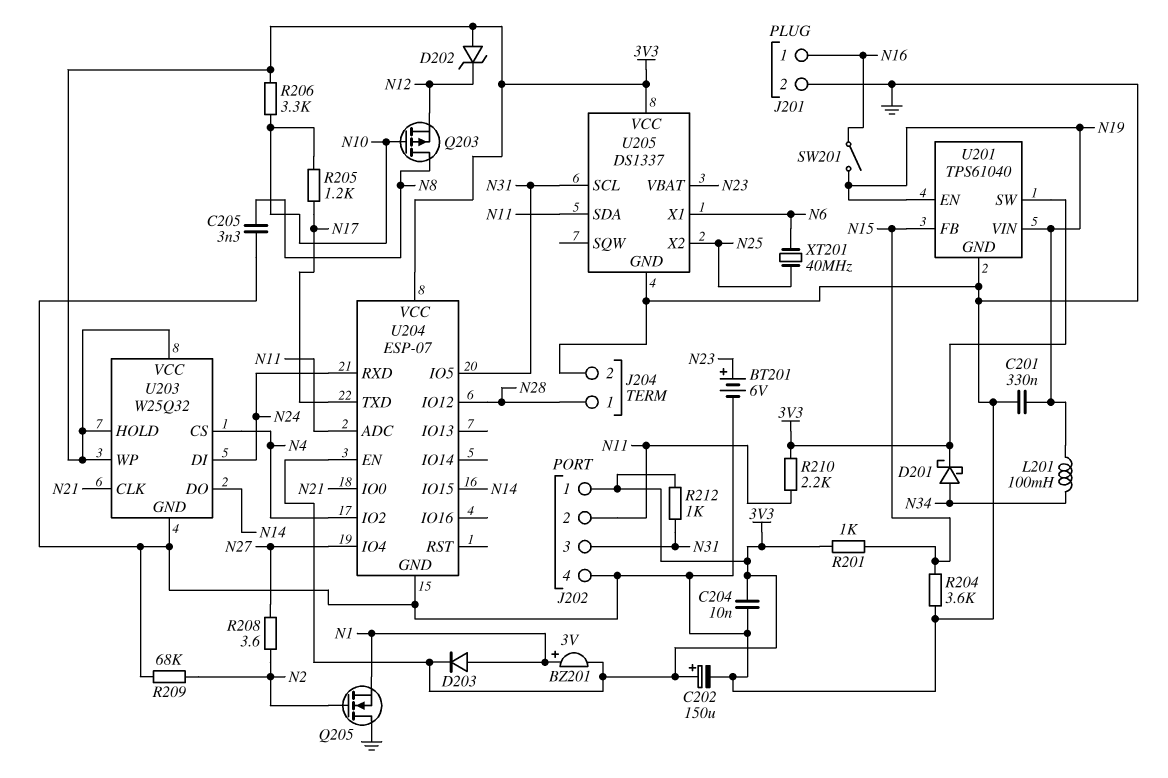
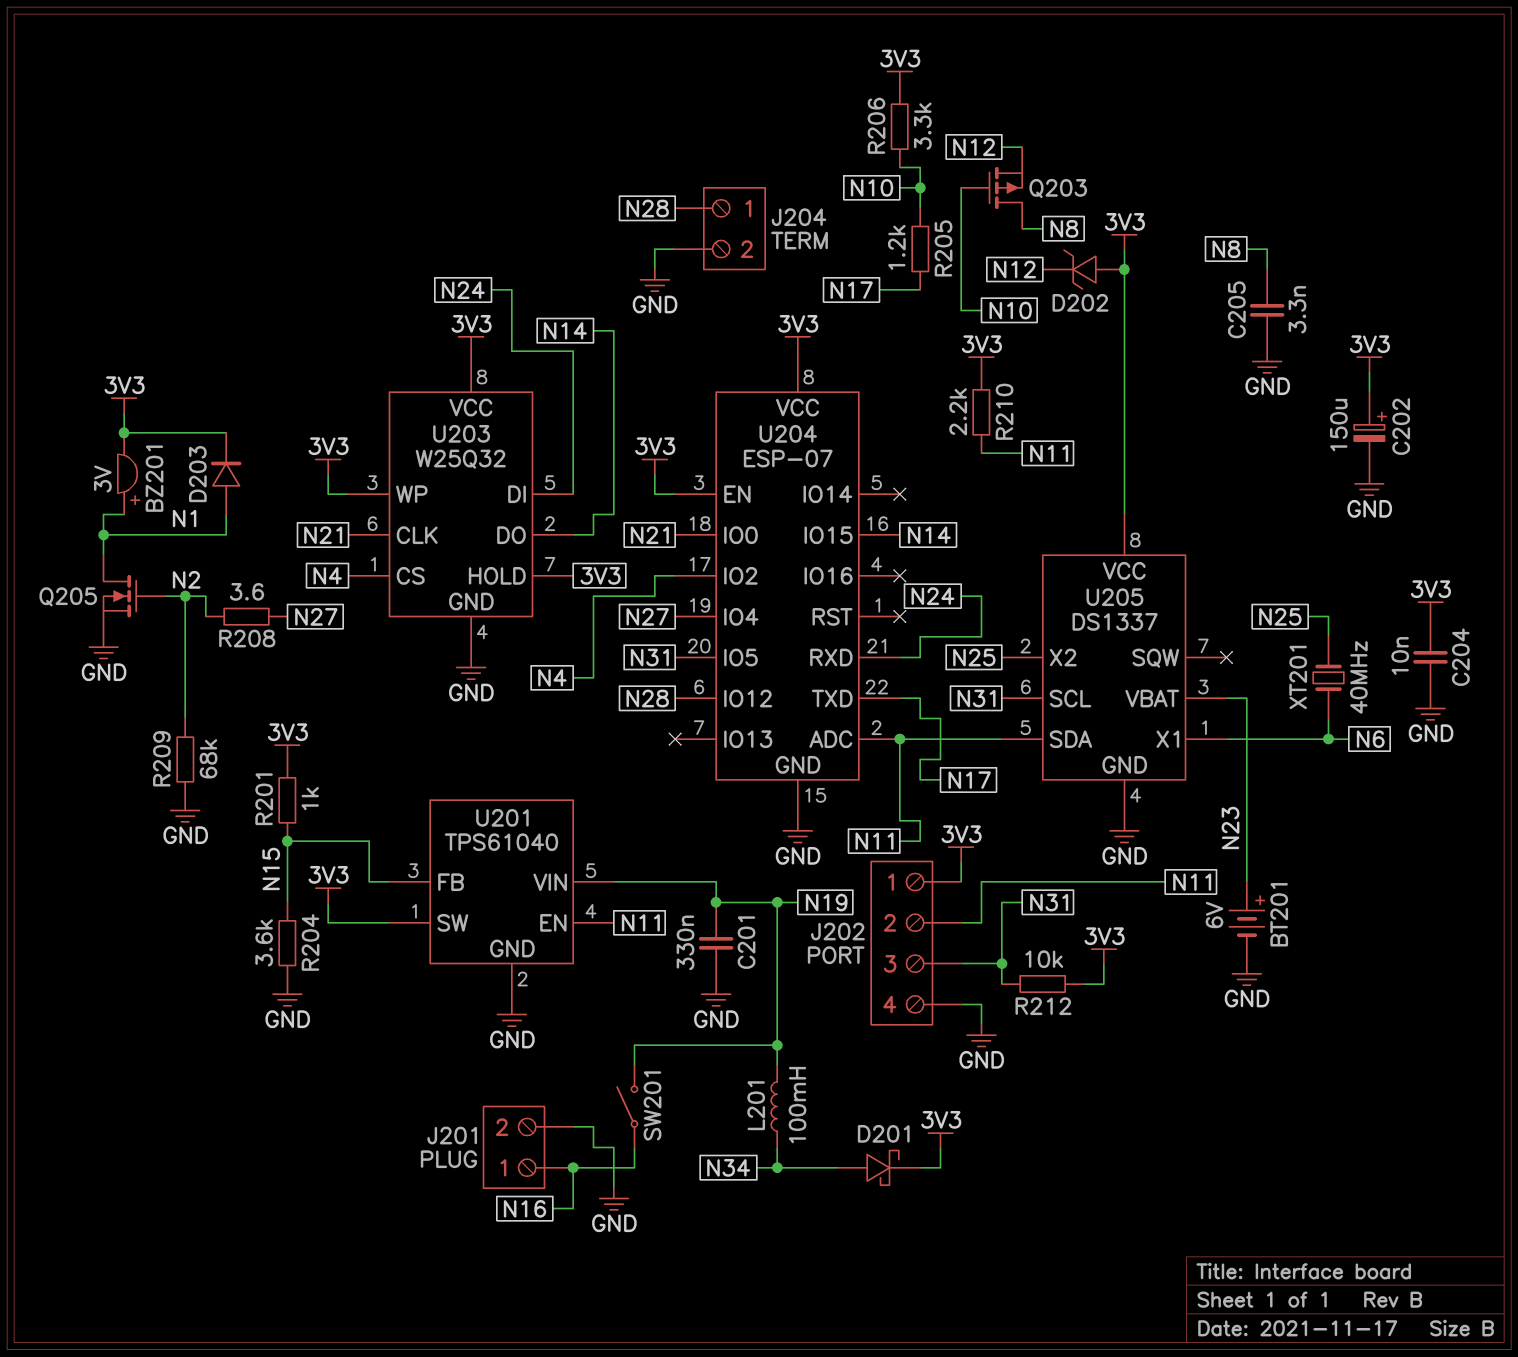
Q205: NMOS (G N2, D GND, S N1) -> NMOS (G N2, D N1, S GND)
R212: 1k (3V3, N31) -> 10k (3V3, N31)
U201 pin EN: N19 -> N11

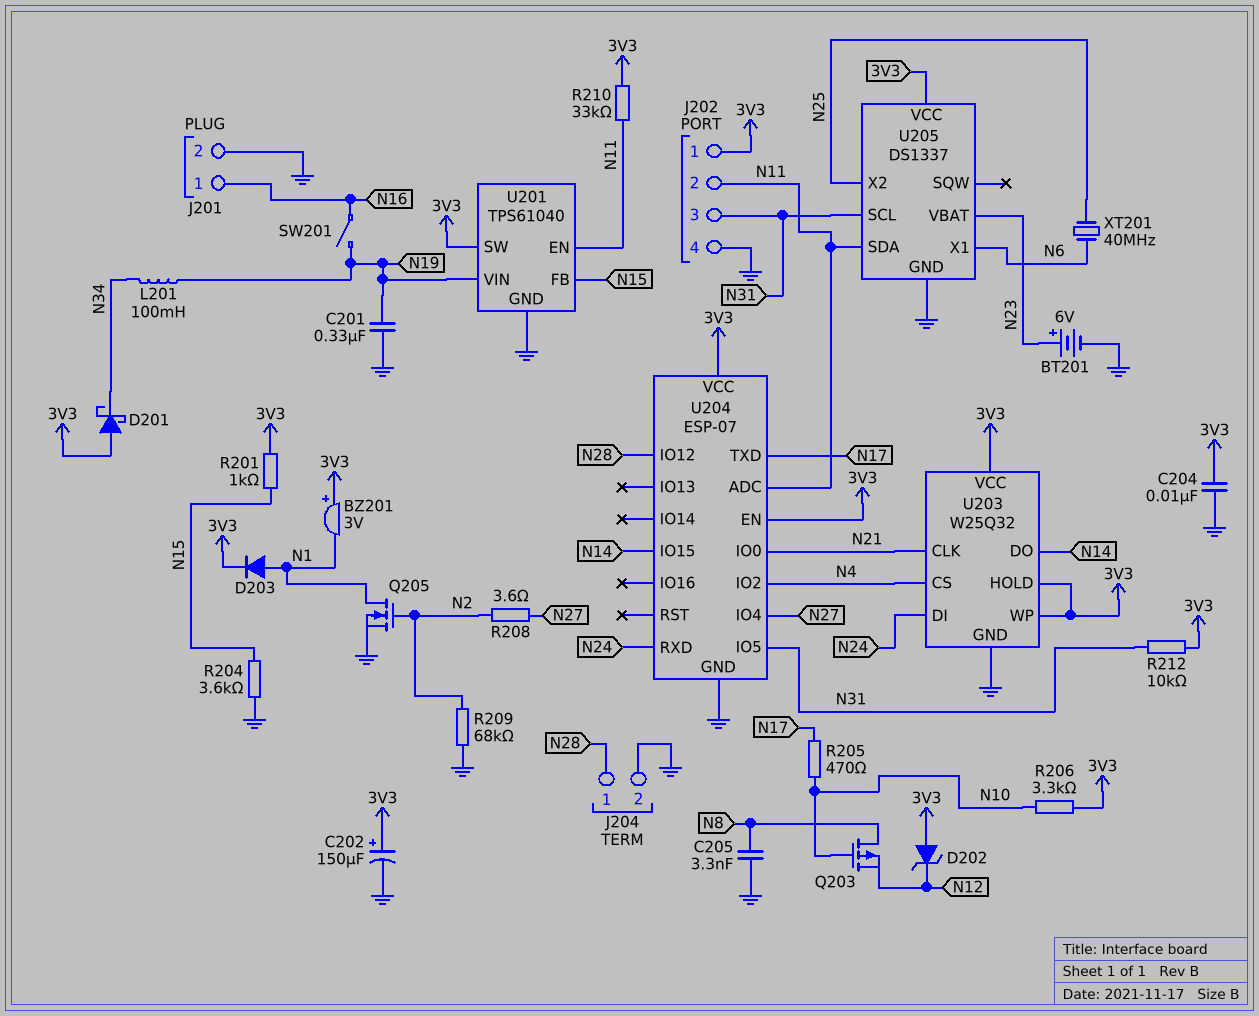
BZ201: buzzer 3V (plus N1, minus 3V3) -> buzzer 3V (plus 3V3, minus N1)
D201: schottky (A N34, K 3V3) -> schottky (A 3V3, K N34)
R205: 1.2k (N10, N17) -> 470 (N10, N17)
R210: 2.2k (3V3, N11) -> 33k (3V3, N11)

